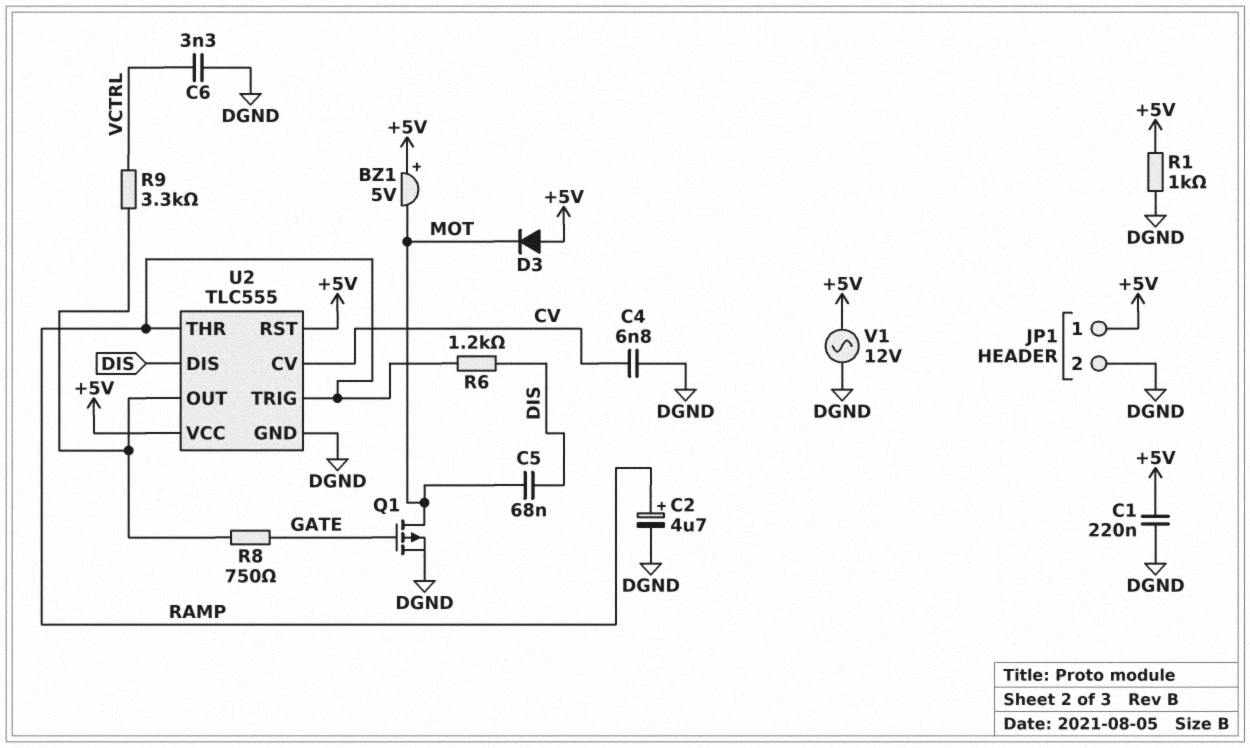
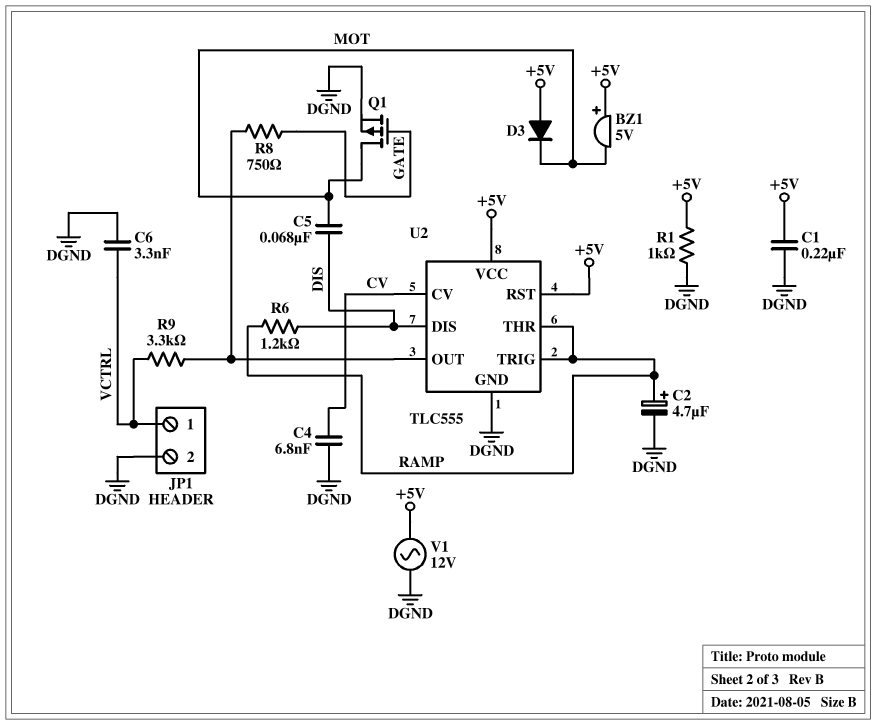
JP1 pin 1: +5V -> VCTRL

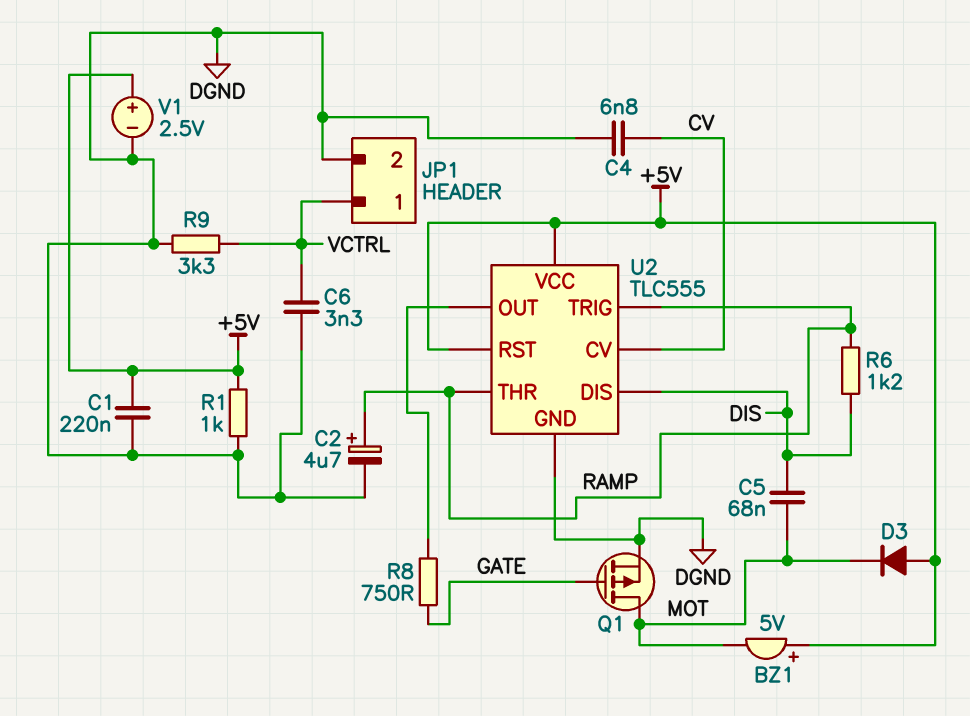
R9: 3.3k (U2/OUT, VCTRL) -> 3.3k (DGND, VCTRL)
V1: AC 12V (+5V, DGND) -> 2.5V (plus +5V, minus DGND)

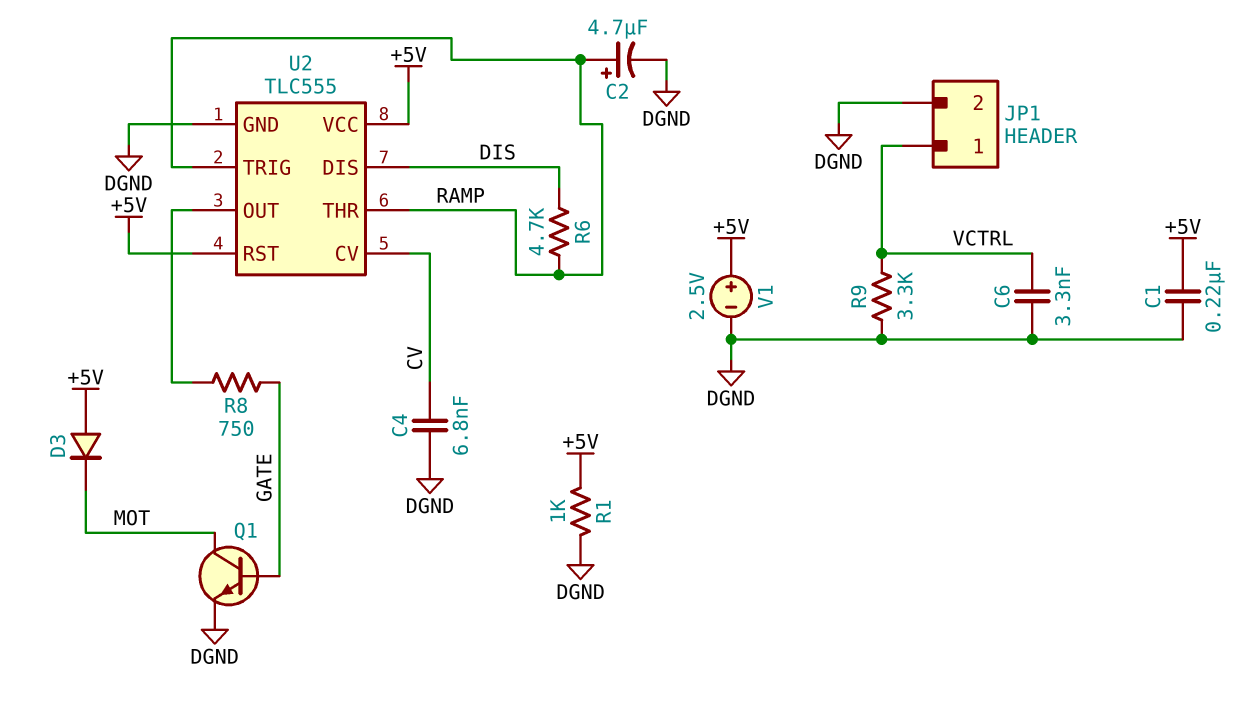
BZ1: buzzer 5V (plus +5V, minus MOT) -> none
C5: 68nF (DIS, MOT) -> none
Q1: PMOS (G GATE, D MOT, S DGND) -> NPN (B GATE, C MOT, E DGND)
R6: 1.2k (DIS, RAMP) -> 4.7k (DIS, RAMP)

